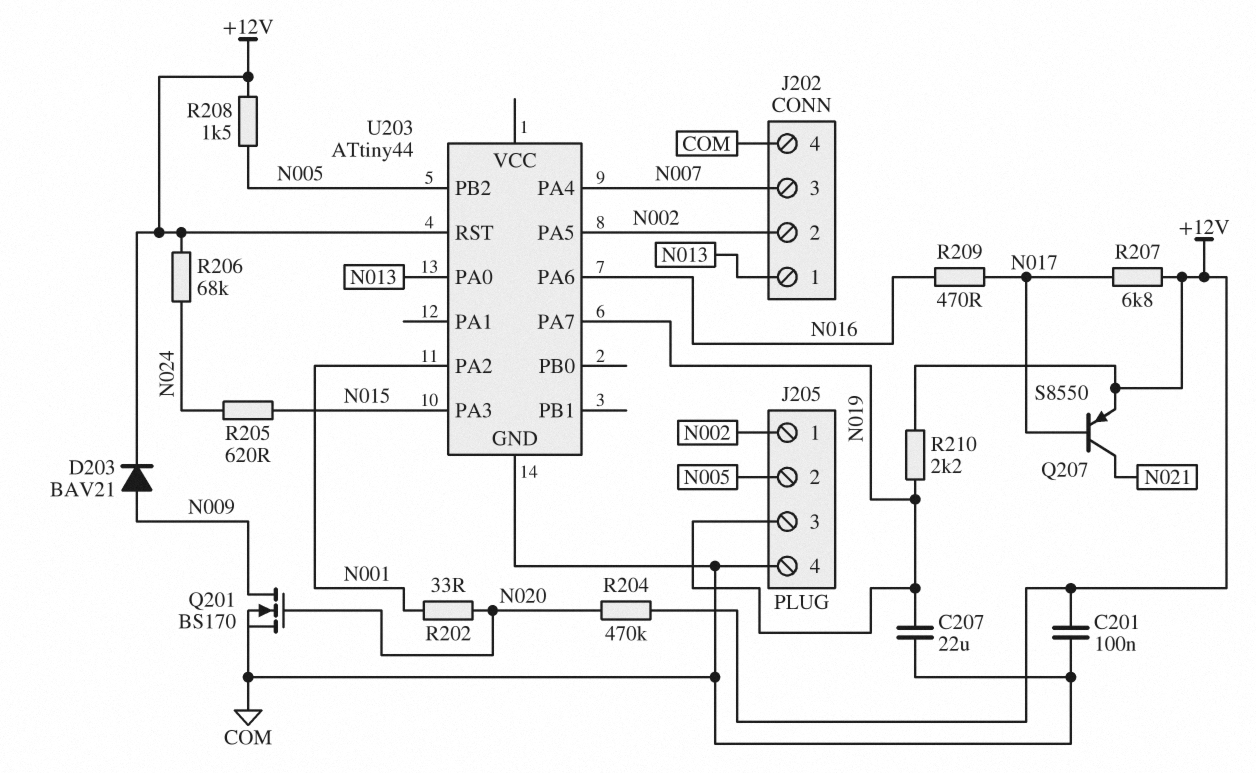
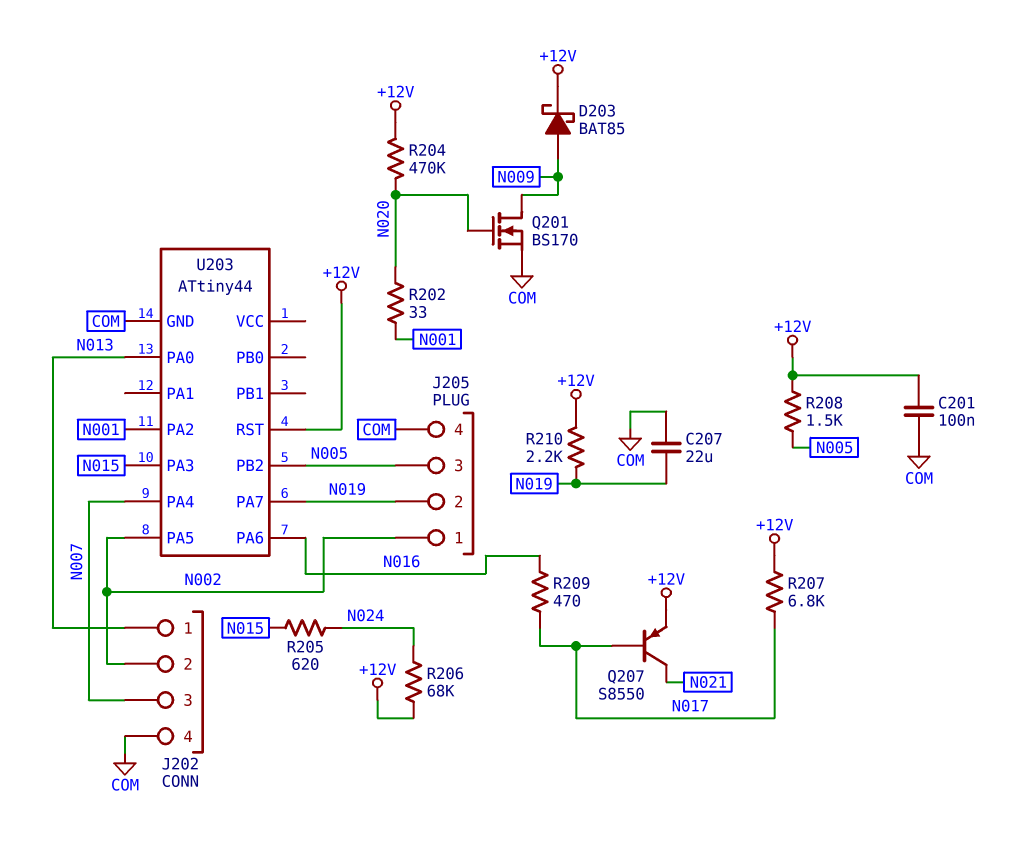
D203: diode BAV21 (A N009, K +12V) -> schottky BAT85 (A N009, K +12V)
J205 pin 2: N005 -> N019
J205 pin 3: N019 -> N005

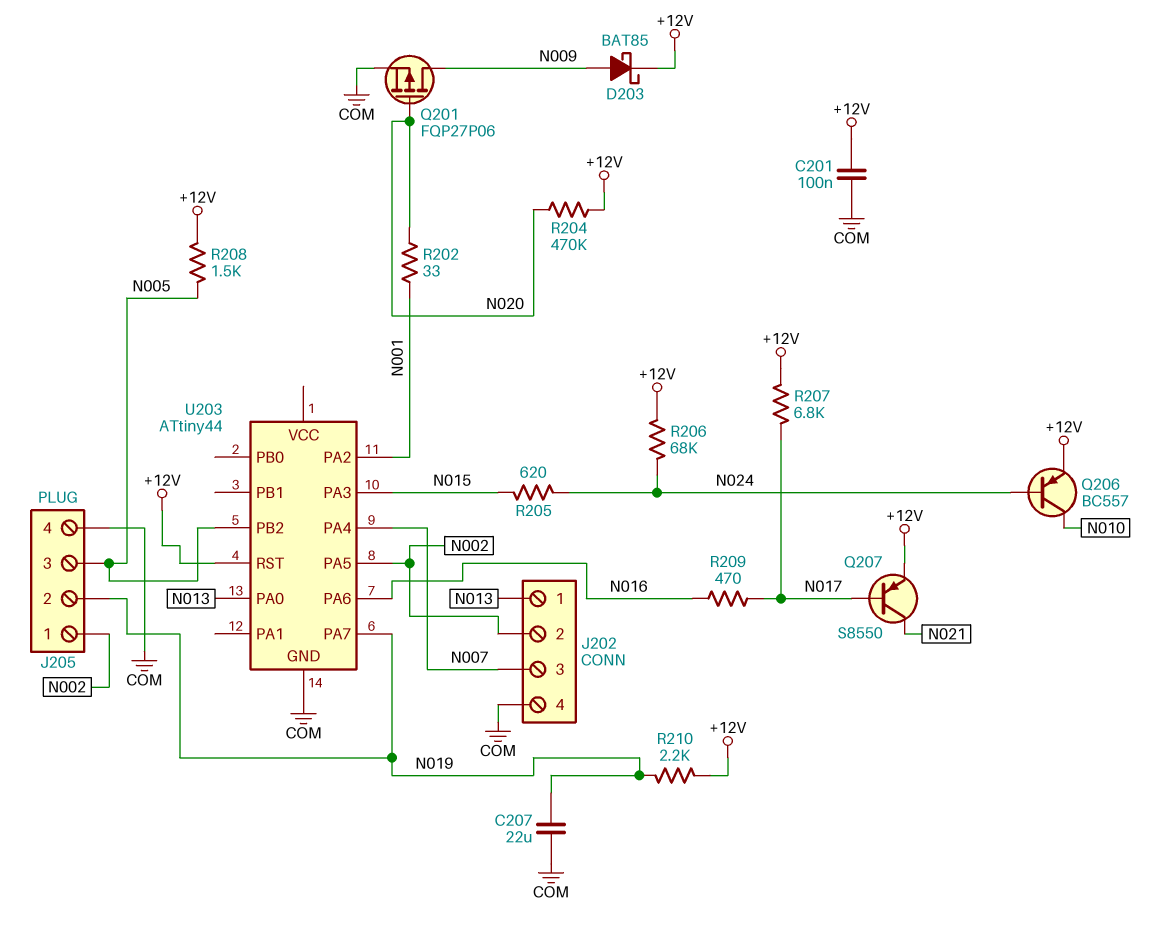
Q201: NMOS BS170 (G N020, D N009, S COM) -> PMOS FQP27P06 (G N020, D N009, S COM)
Q206: none -> PNP BC557 (B N024, C N010, E +12V)

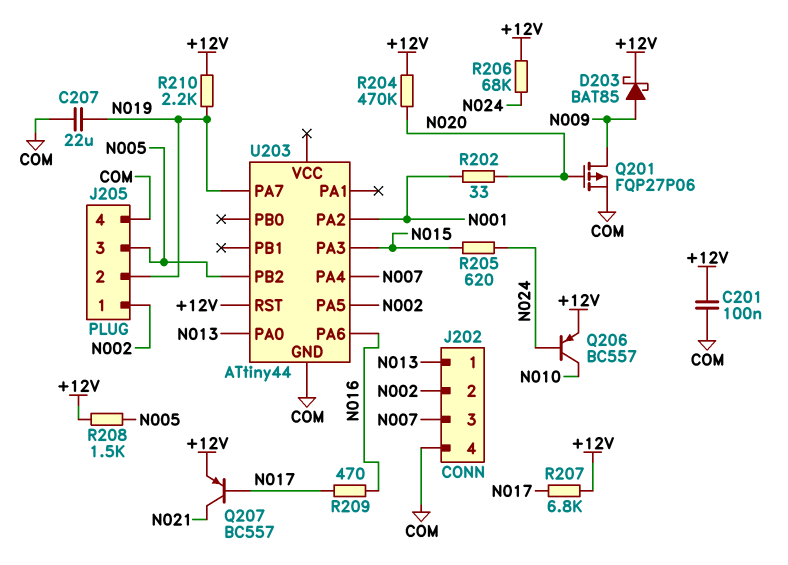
Q207: PNP S8550 (B N017, C N021, E +12V) -> PNP BC557 (B N017, C N021, E +12V)

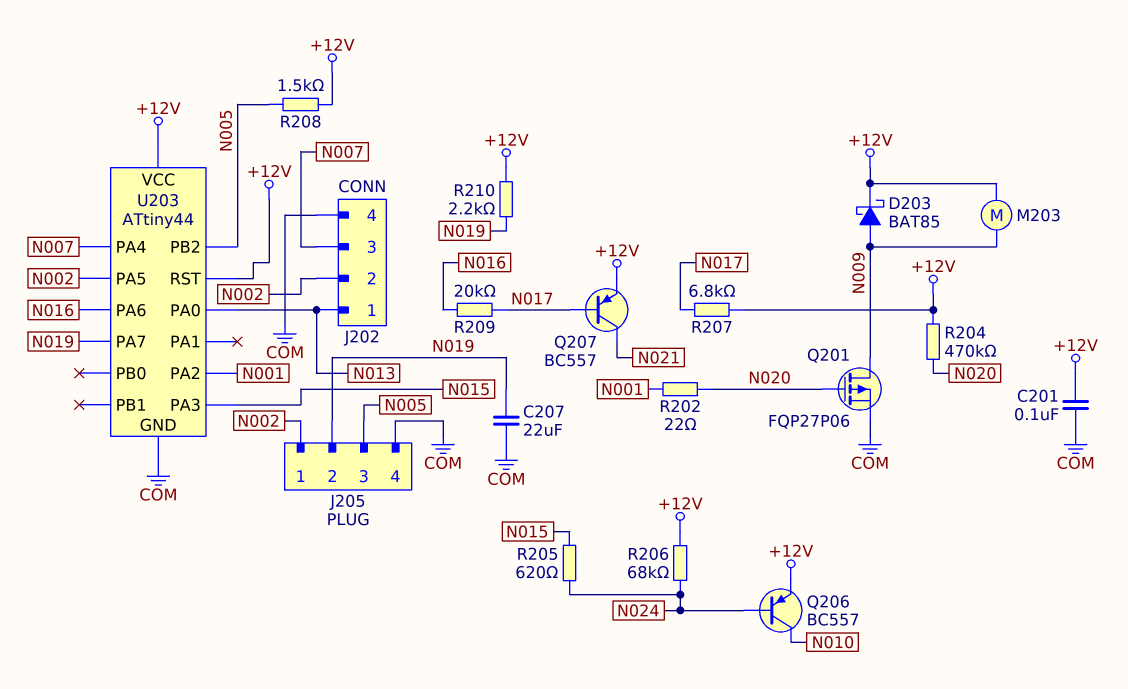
M203: none -> motor (+12V, N009)
R202: 33 (N001, N020) -> 22 (N001, N020)
R209: 470 (N016, N017) -> 20k (N016, N017)
U203 pin VCC: none -> +12V

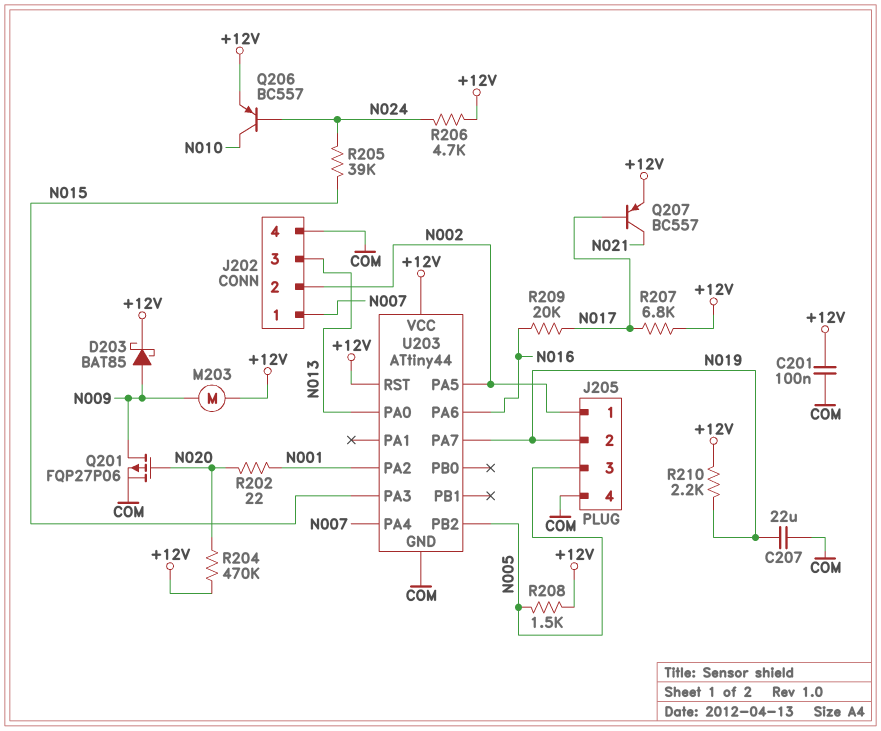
J202 pin 1: N013 -> N007
J202 pin 3: N007 -> N013
R205: 620 (N015, N024) -> 39k (N015, N024)
R206: 68k (+12V, N024) -> 4.7k (+12V, N024)

